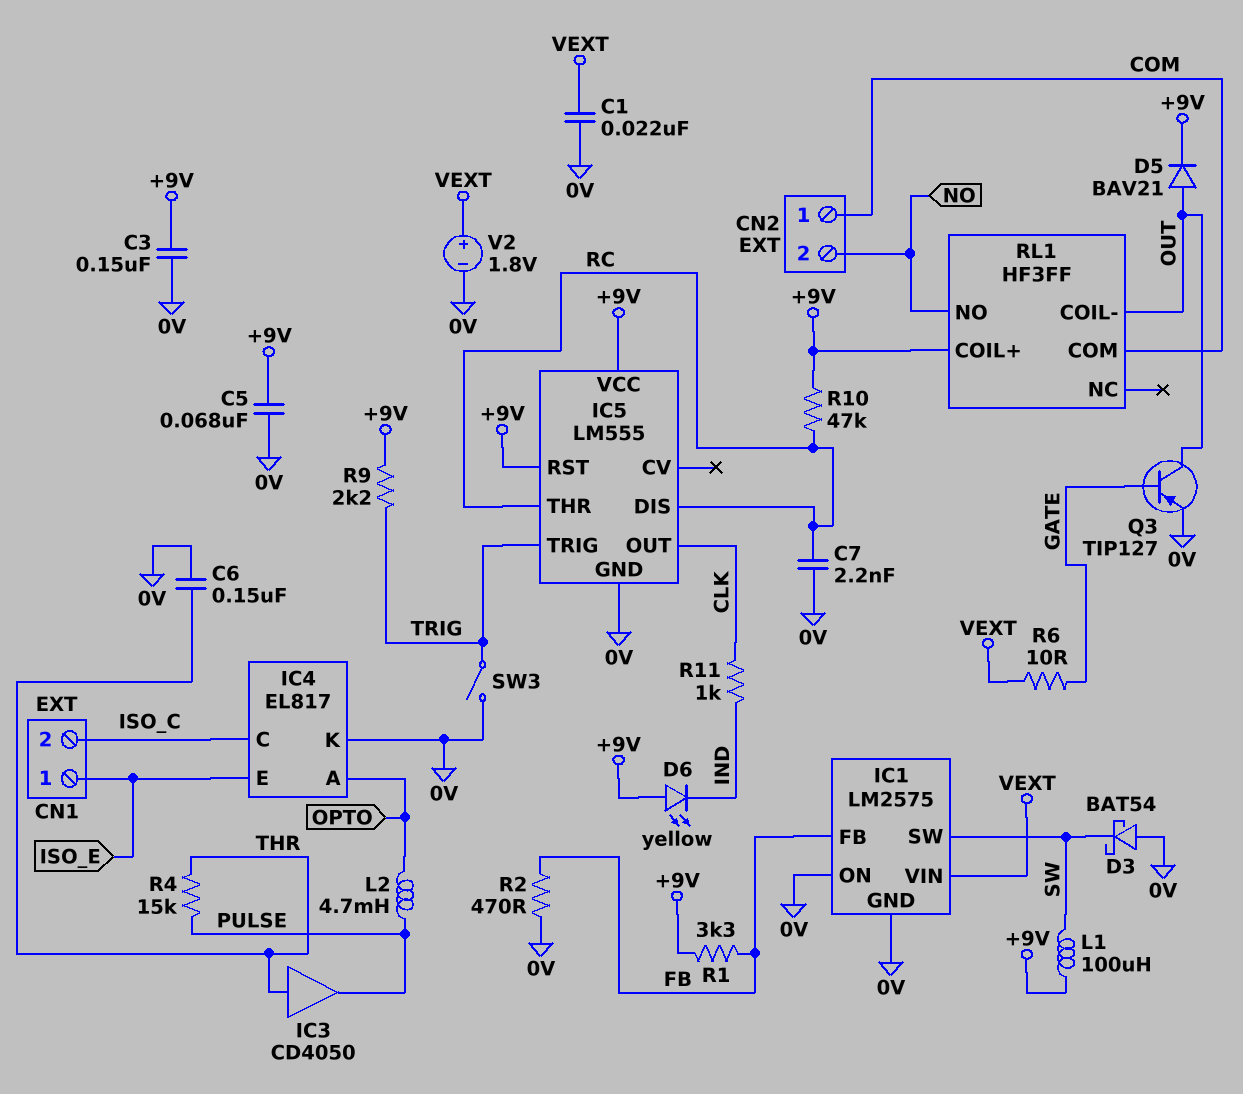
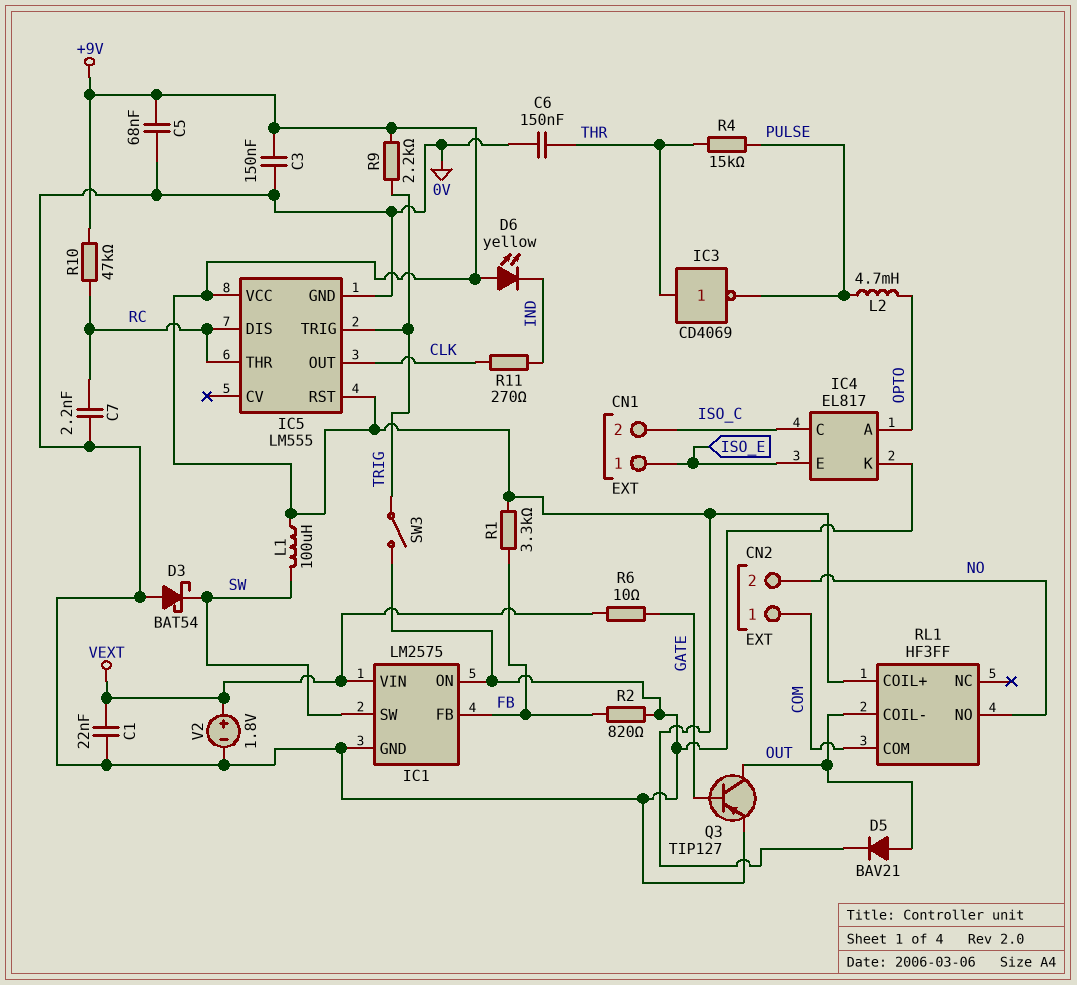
IC3: buffer CD4050 (in THR, out PULSE) -> NOT CD4069 (in THR, out PULSE)
R2: 470 (0V, FB) -> 820 (0V, FB)
R11: 1k (CLK, IND) -> 270 (CLK, IND)

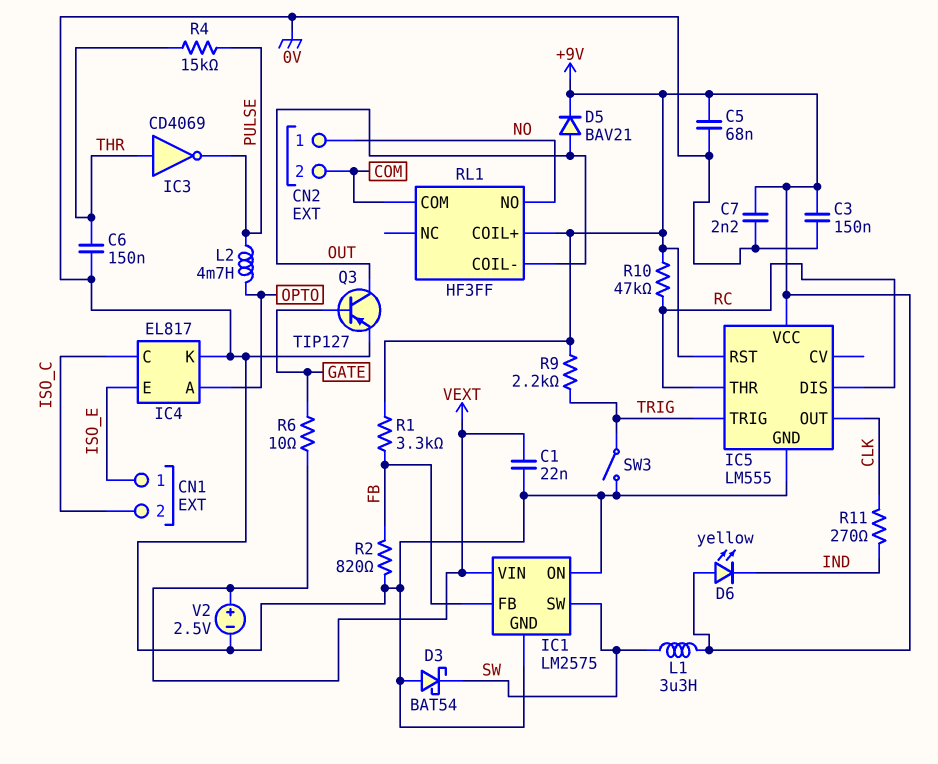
C7: 2.2nF (0V, RC) -> 2.2nF (+9V, 0V)
CN2 pin 1: COM -> NO
CN2 pin 2: NO -> COM
L1: 100uH (+9V, SW) -> 3.3uH (+9V, SW)
V2: 1.8V (plus VEXT, minus 0V) -> 2.5V (plus VEXT, minus 0V)

